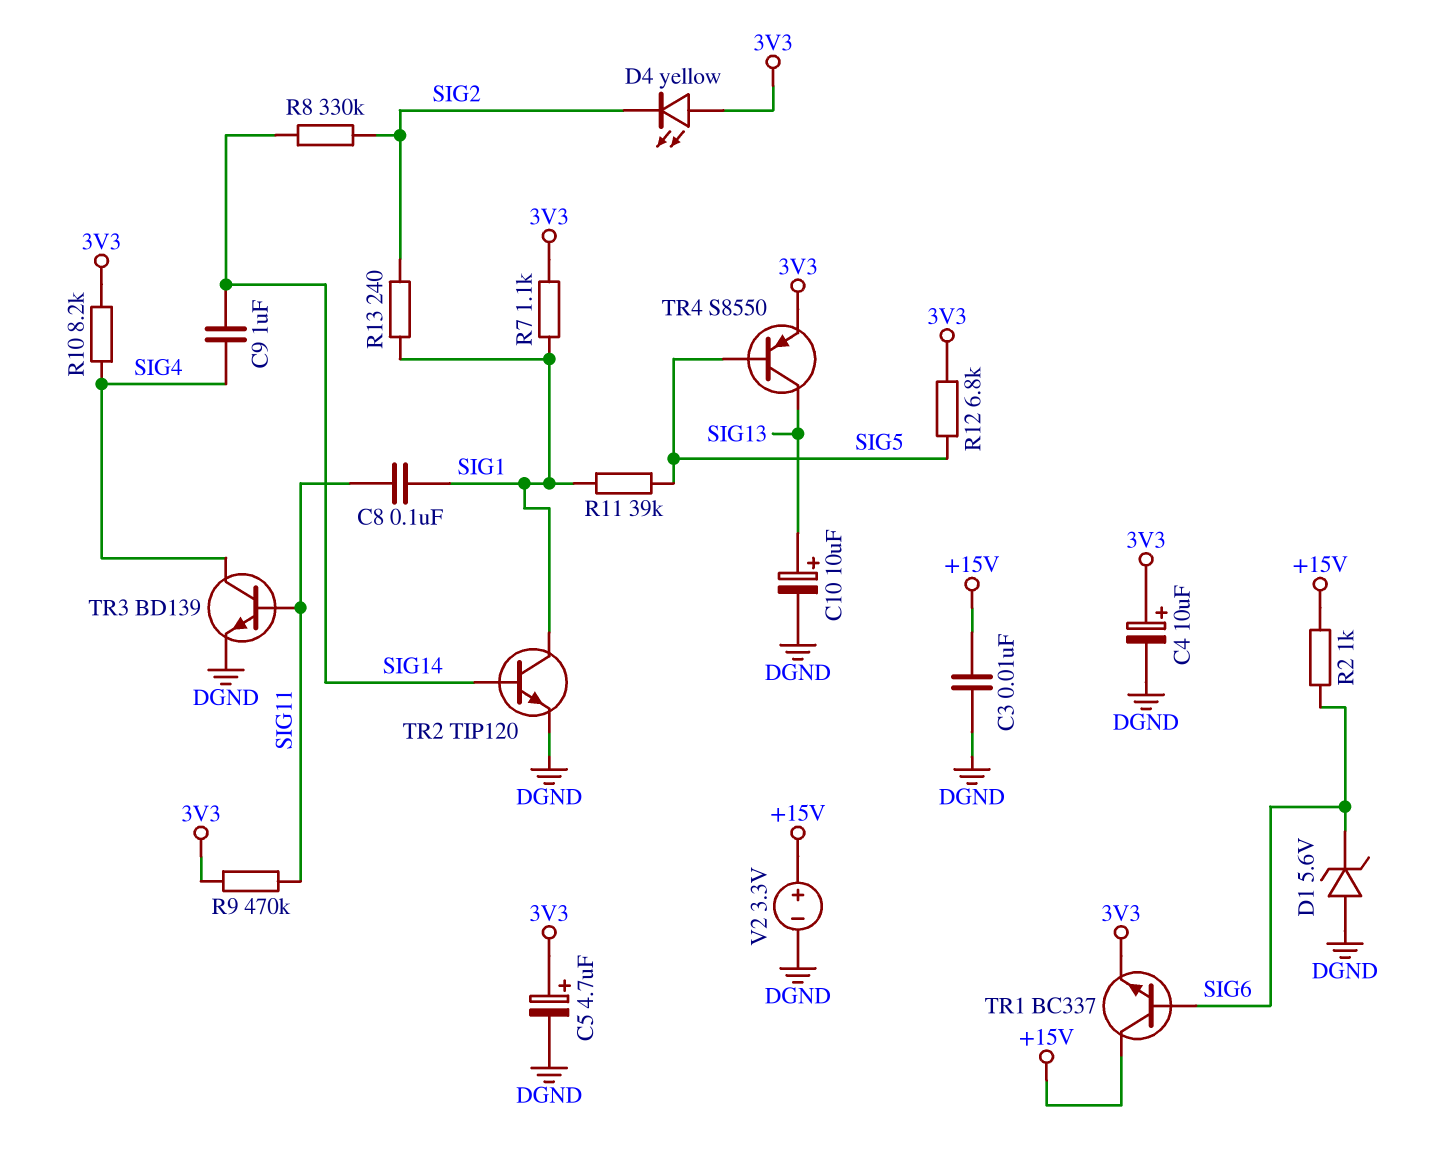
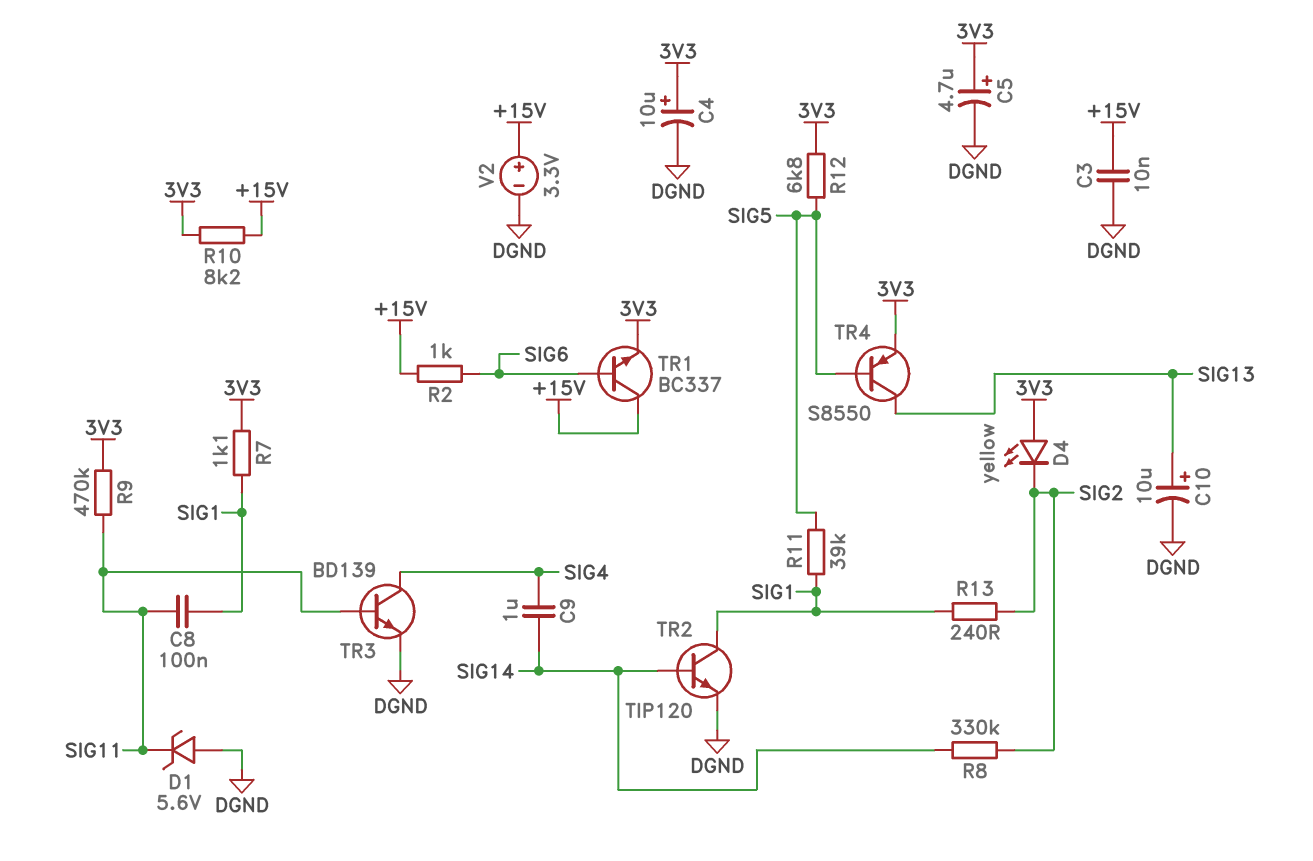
D1: zener 5.6V (A DGND, K SIG6) -> zener 5.6V (A DGND, K SIG11)
R10: 8.2k (3V3, SIG4) -> 8.2k (+15V, 3V3)

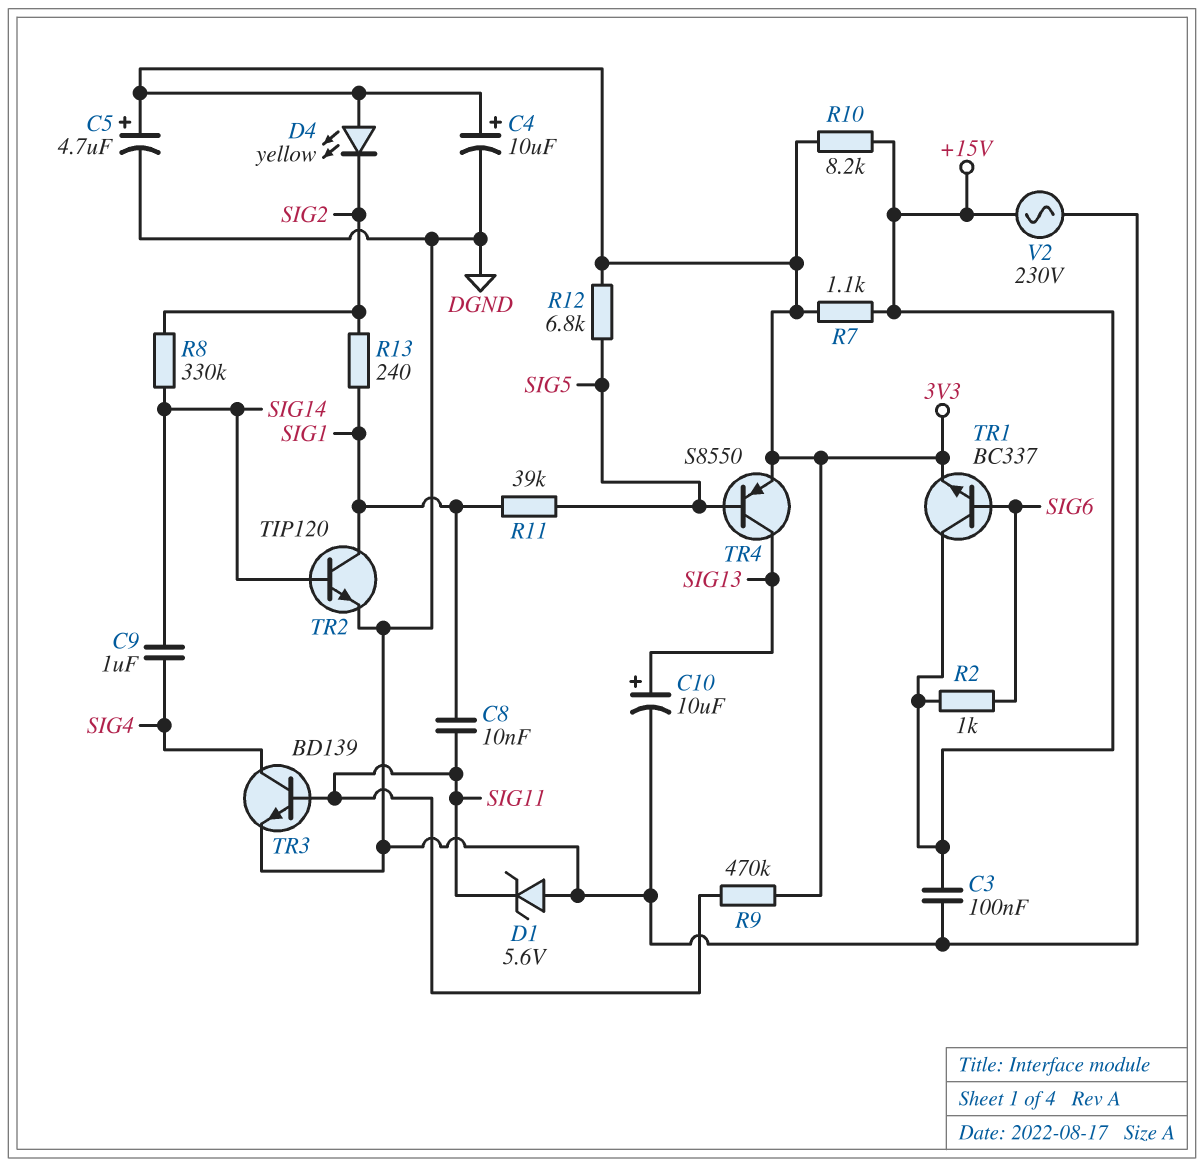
C3: 10nF (+15V, DGND) -> 100nF (+15V, DGND)
C8: 100nF (SIG1, SIG11) -> 10nF (SIG1, SIG11)
R7: 1.1k (3V3, SIG1) -> 1.1k (+15V, 3V3)
V2: 3.3V (plus +15V, minus DGND) -> AC 230V (+15V, DGND)

